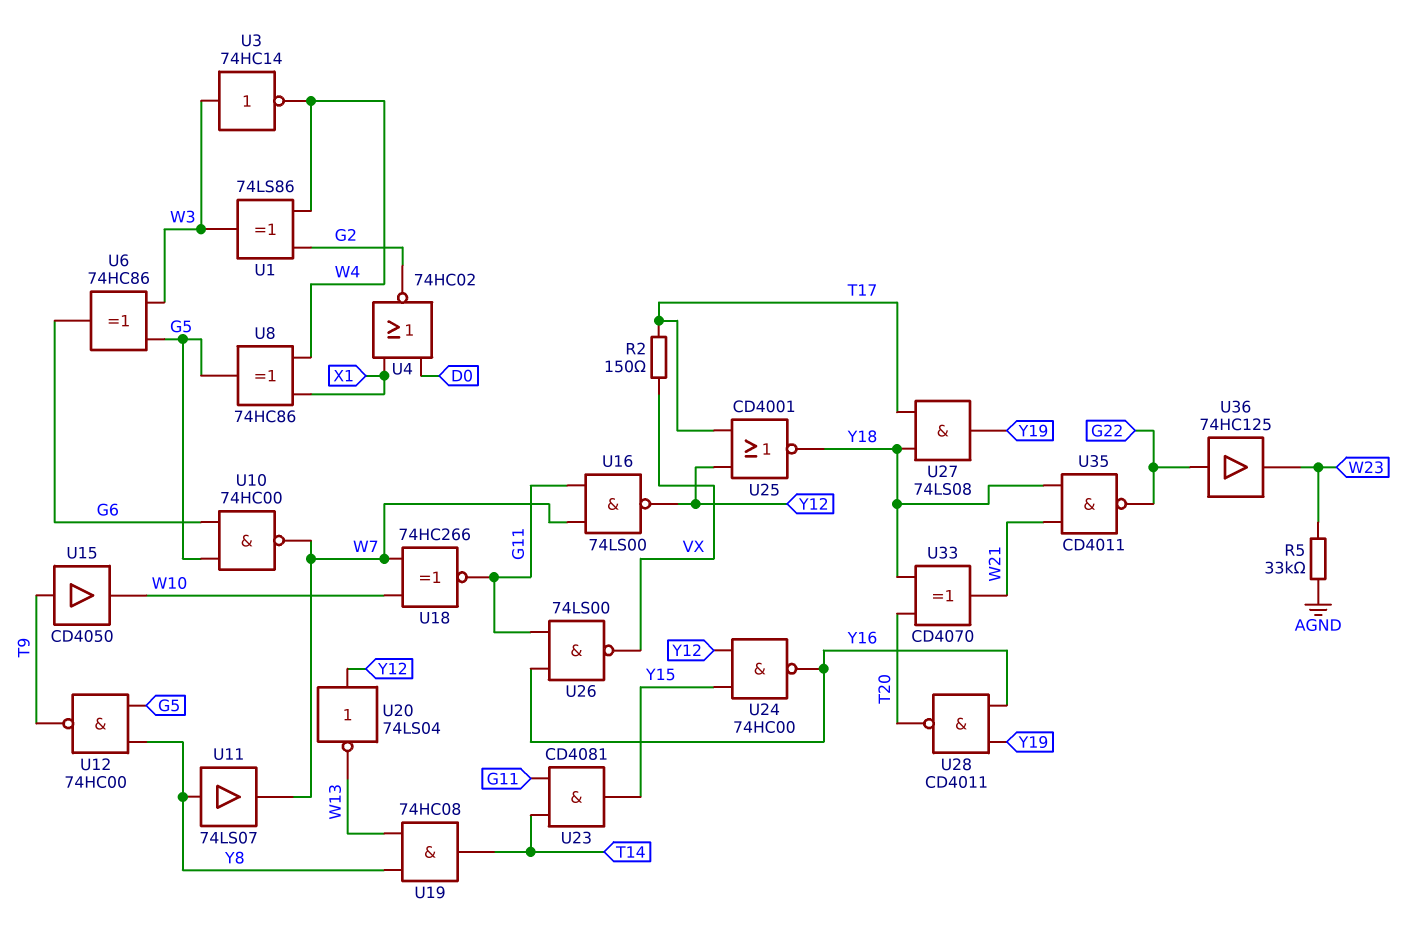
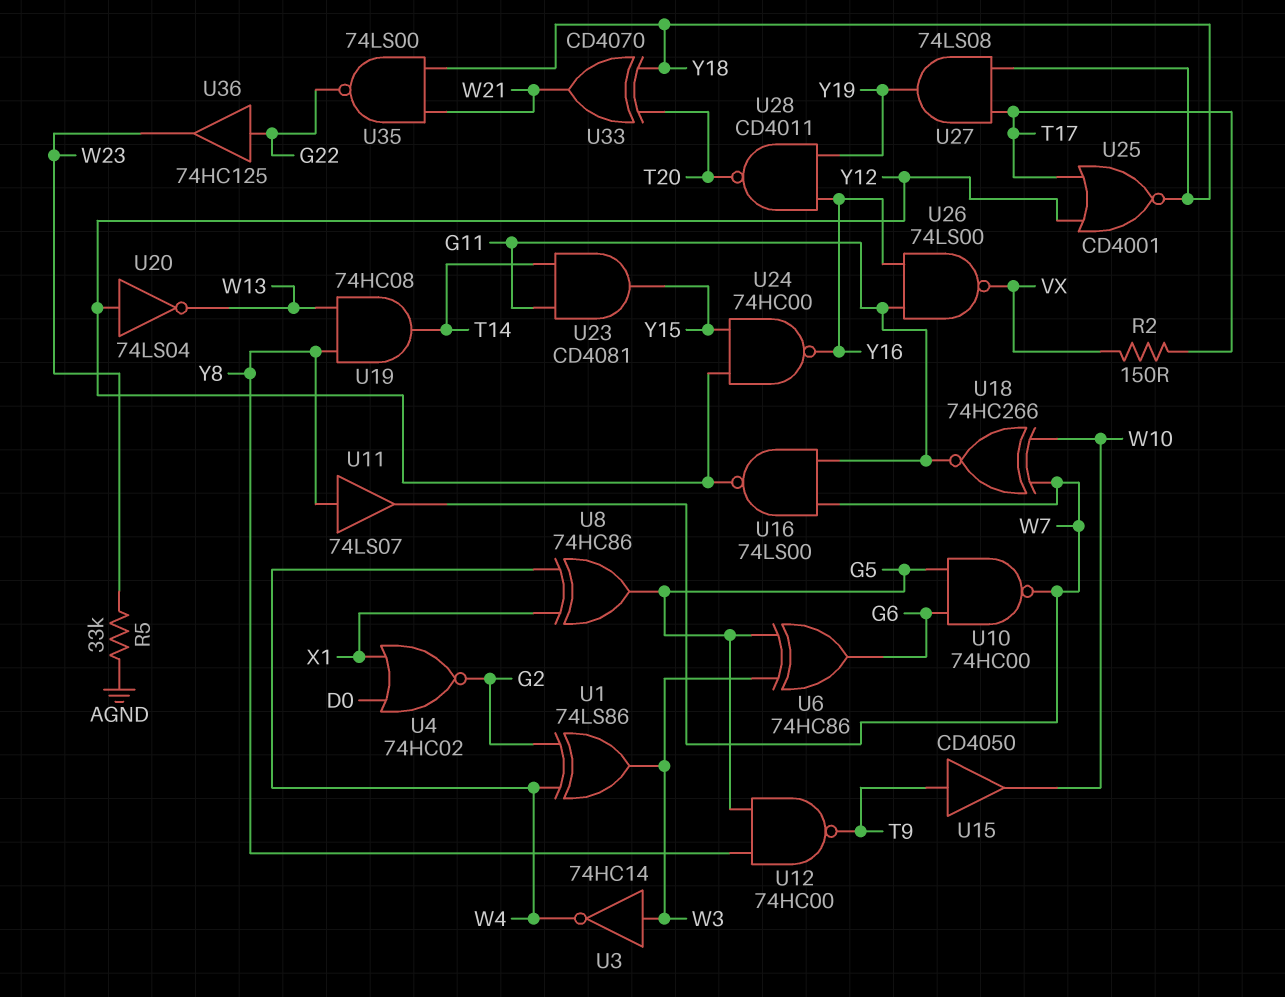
U35: NAND CD4011 (in W21, in Y18, out G22) -> NAND 74LS00 (in W21, in Y18, out G22)

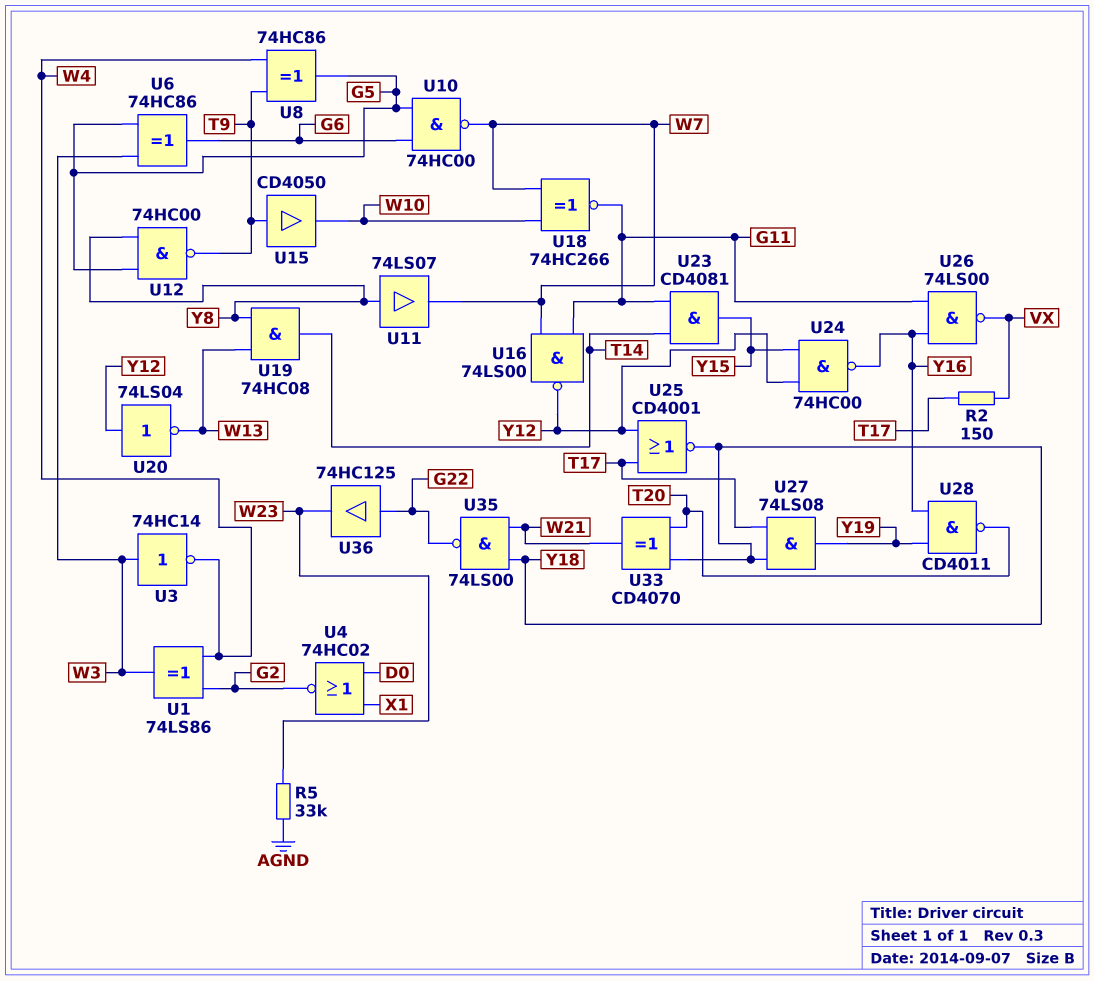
U8: XOR 74HC86 (in W4, in X1, out G5) -> XOR 74HC86 (in T9, in W4, out G5)

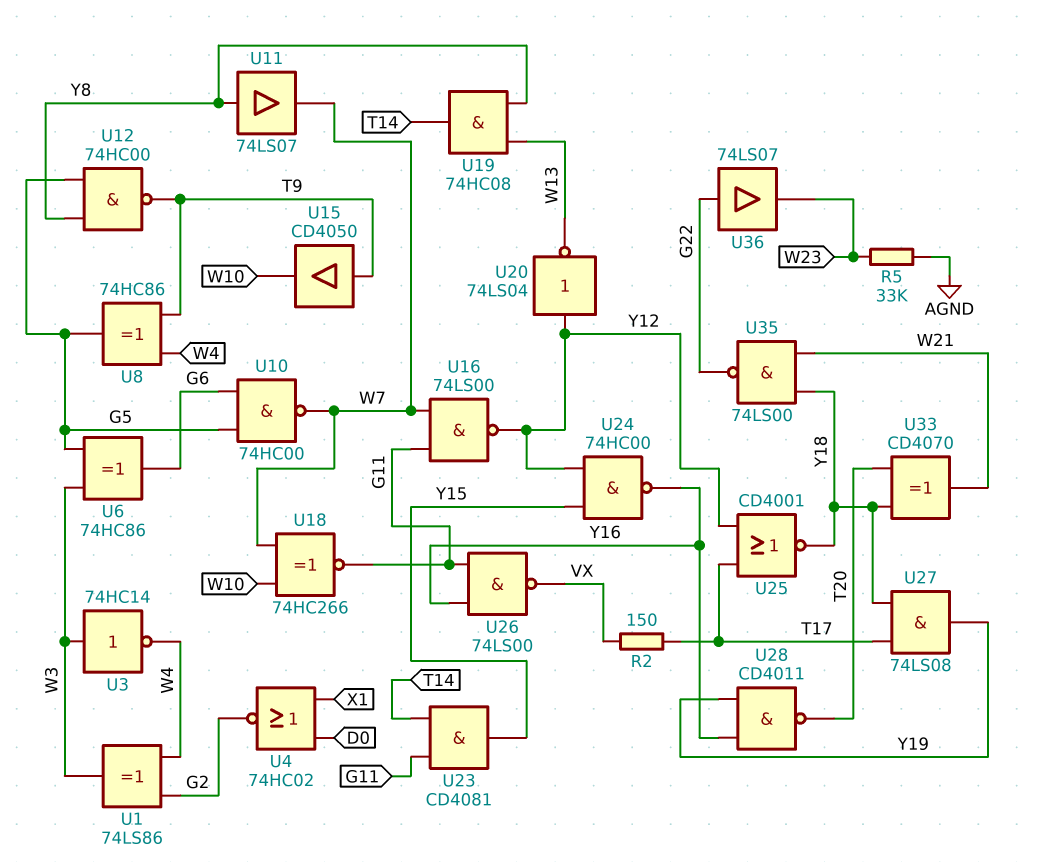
U36: buffer 74HC125 (in G22, out W23) -> buffer 74LS07 (in G22, out W23)

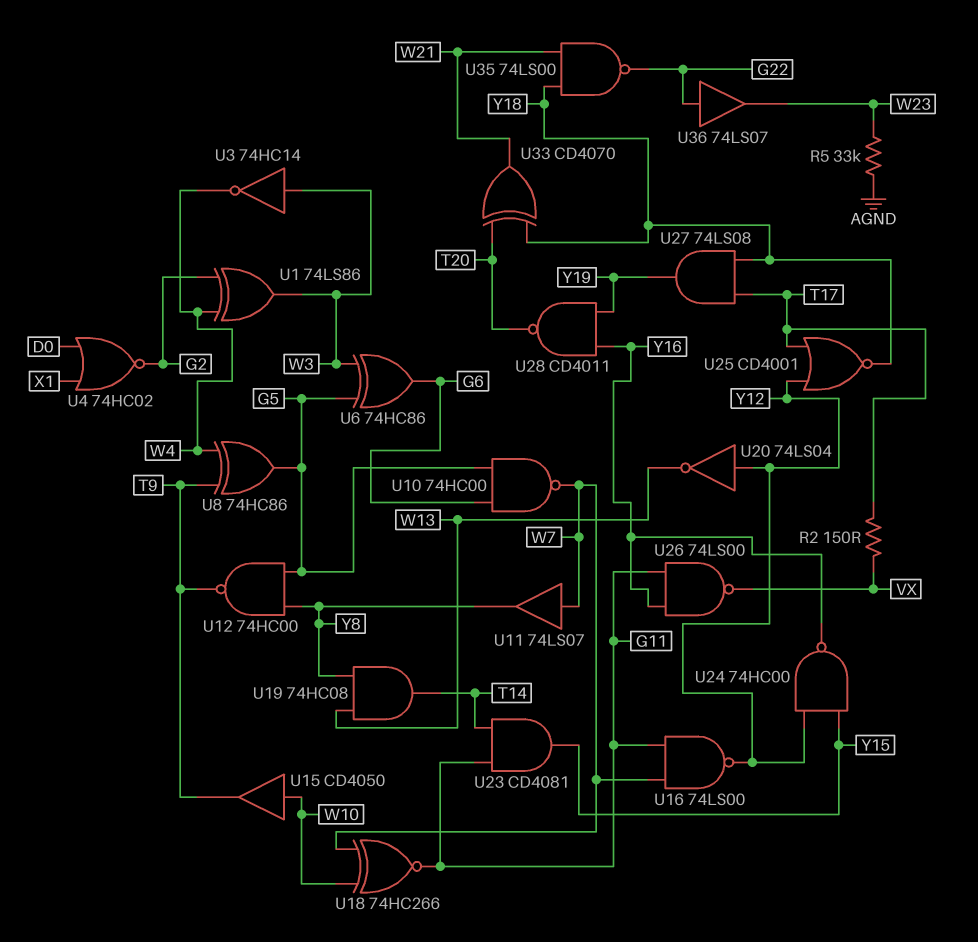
U11: buffer 74LS07 (in Y8, out W7) -> buffer 74LS07 (in W7, out Y8)
U15: buffer CD4050 (in T9, out W10) -> buffer CD4050 (in W10, out T9)

